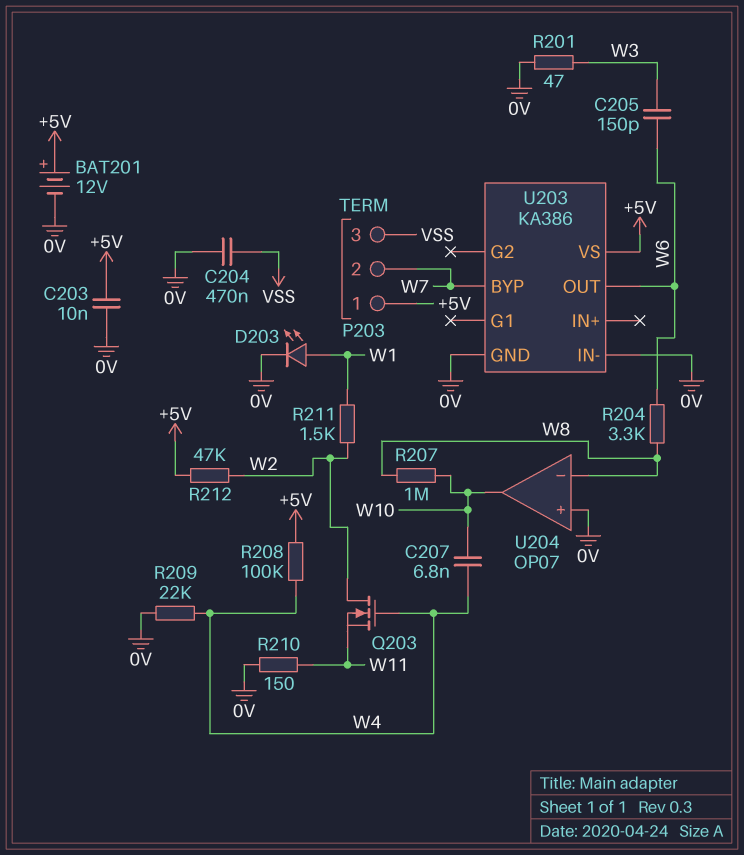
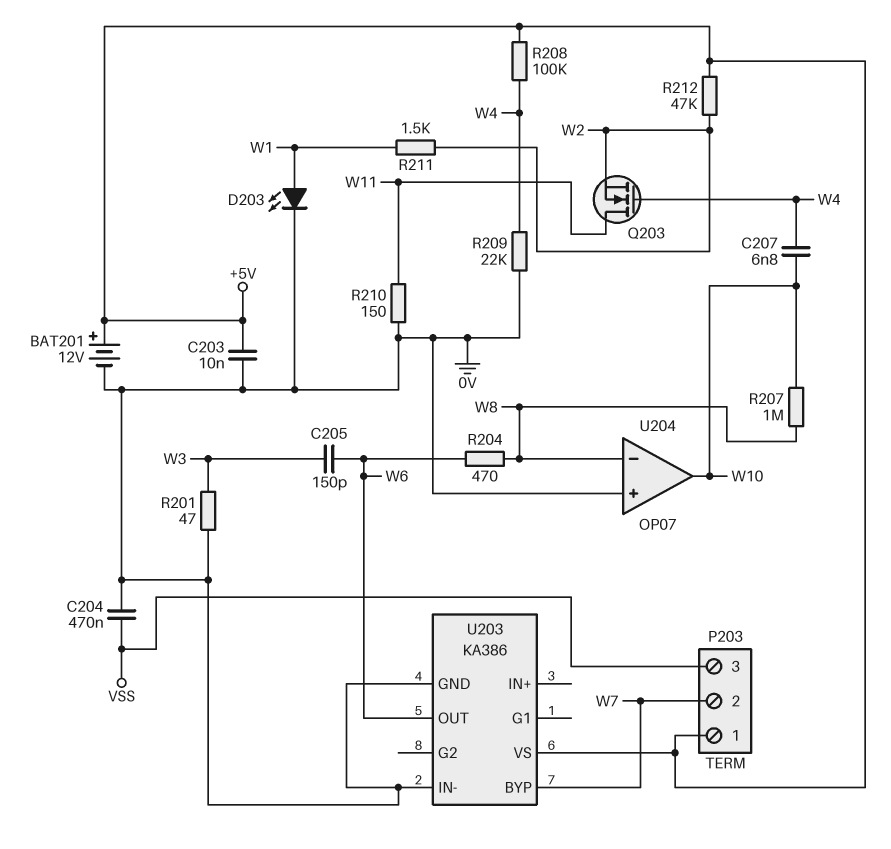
Q203: NMOS (G W4, D W2, S W11) -> NMOS (G W4, D W11, S W2)
R204: 3.3k (W6, W8) -> 470 (W6, W8)

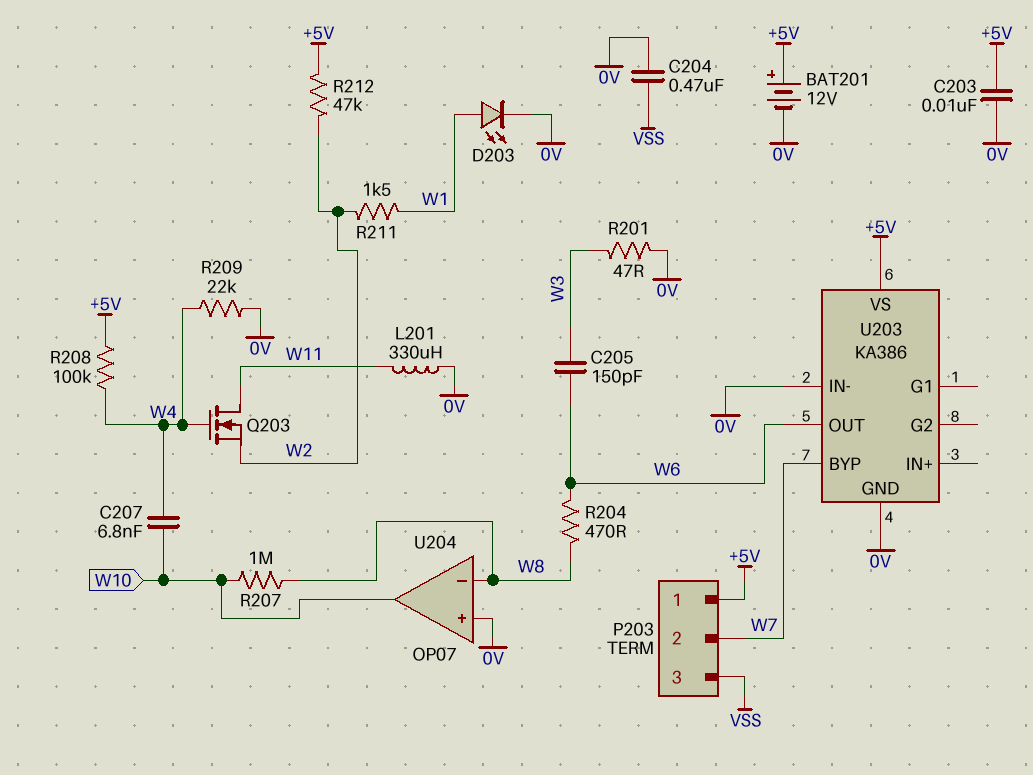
L201: none -> 330uH (0V, W11)
R210: 150 (0V, W11) -> none

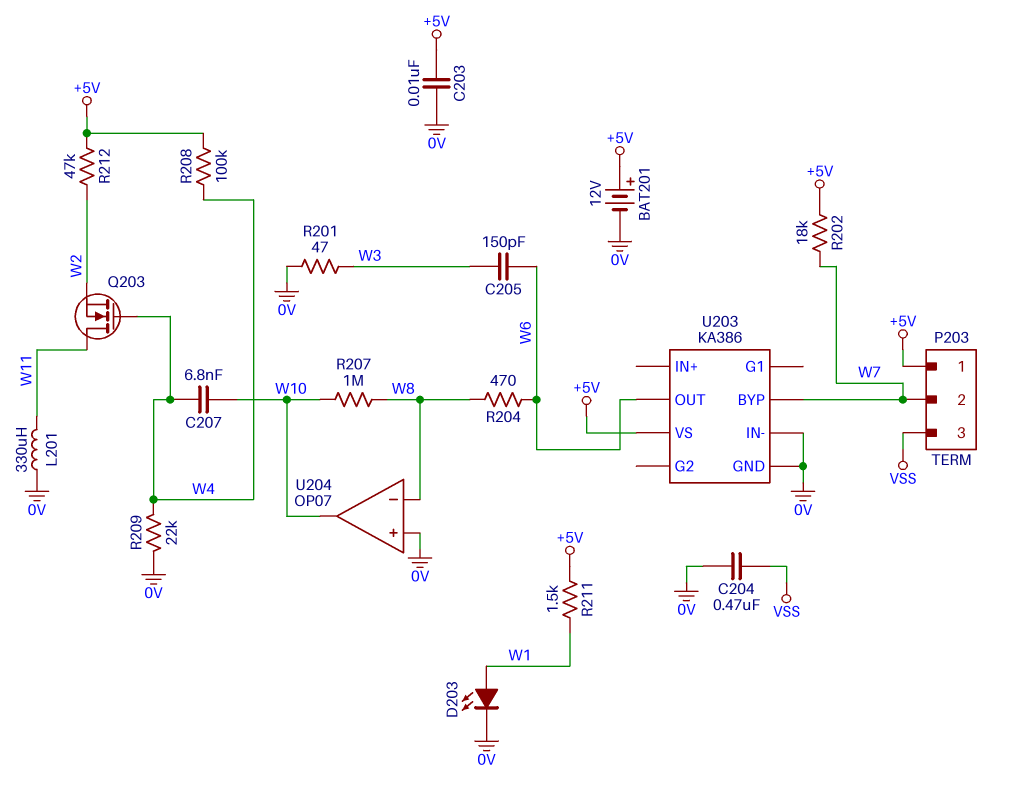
R202: none -> 18k (+5V, W7)
R211: 1.5k (W1, W2) -> 1.5k (+5V, W1)

